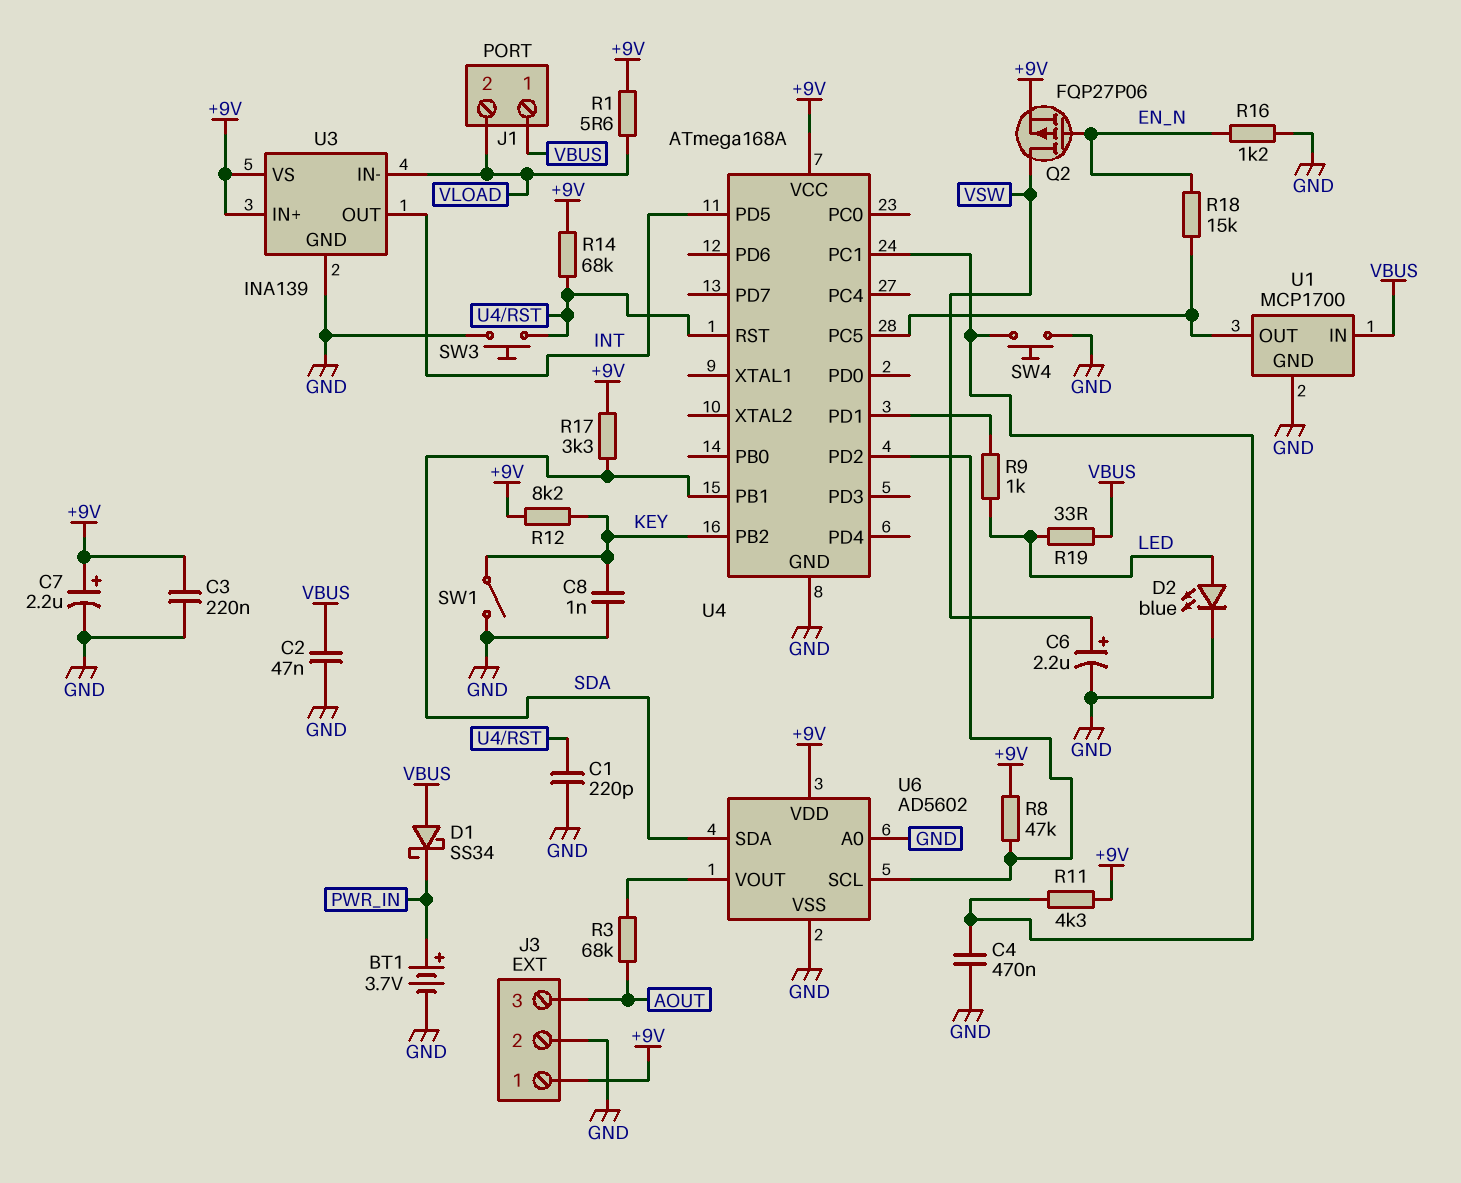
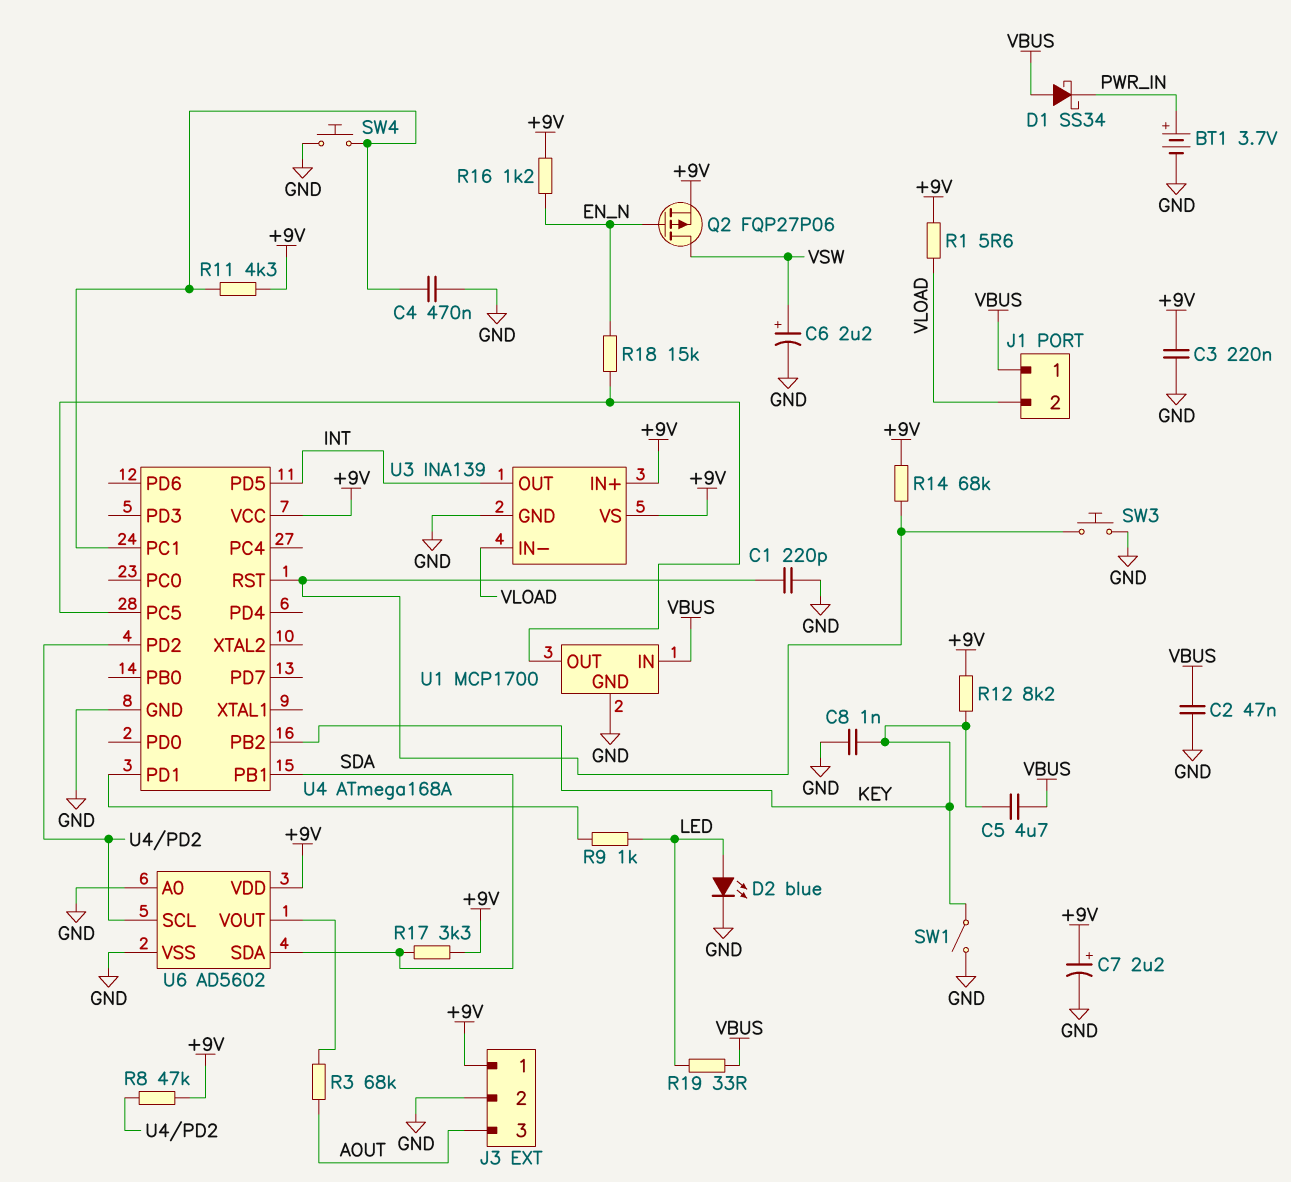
C5: none -> 4.7uF (KEY, VBUS)
R16: 1.2k (EN_N, GND) -> 1.2k (+9V, EN_N)

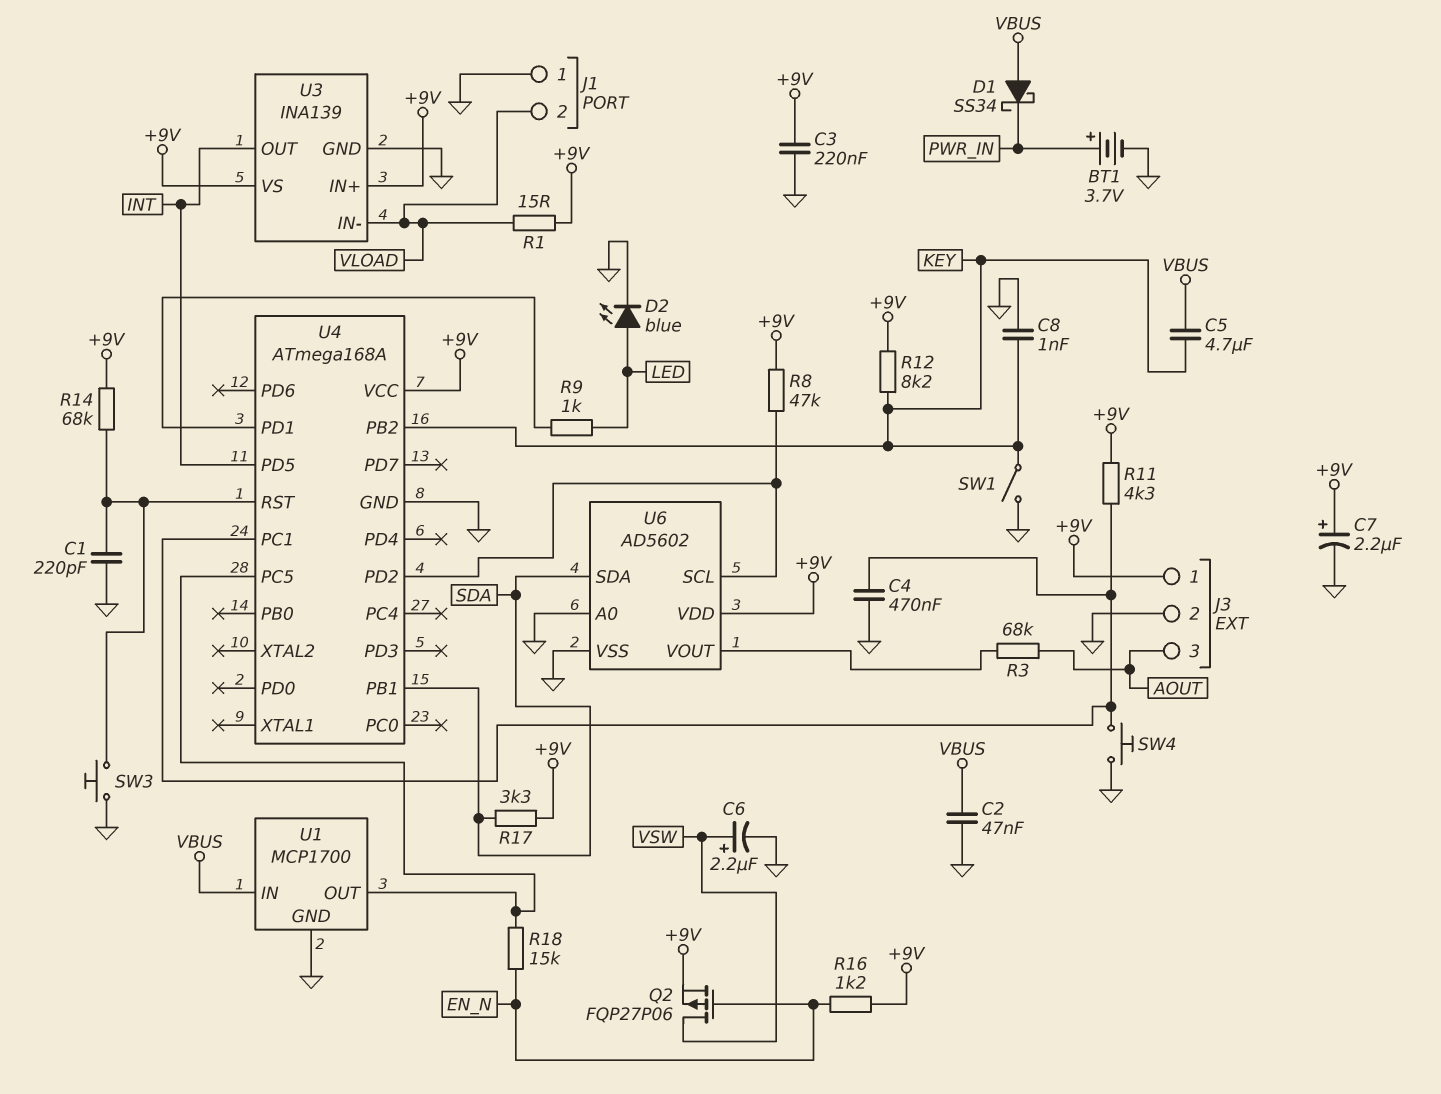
J1 pin 1: VBUS -> GND
R1: 5.6 (+9V, VLOAD) -> 15 (+9V, VLOAD)
R19: 33 (LED, VBUS) -> none

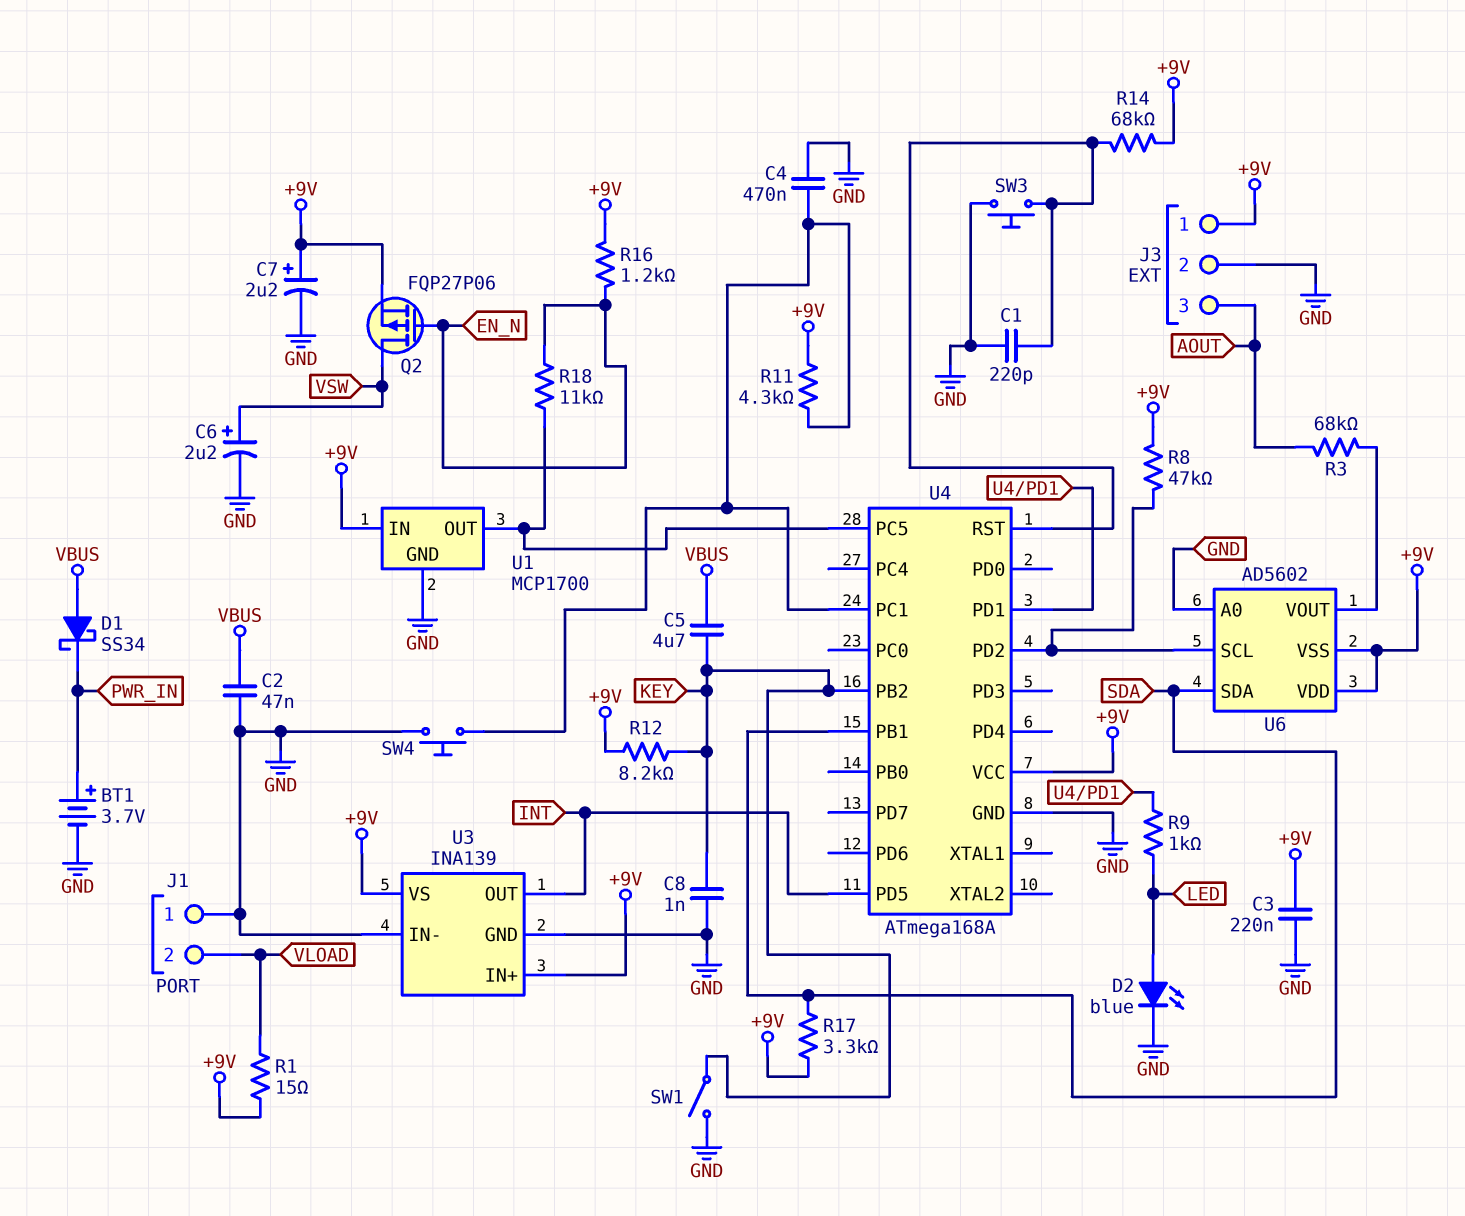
R18: 15k (EN_N, U1/OUT) -> 11k (EN_N, U1/OUT)
U1 pin IN: VBUS -> +9V
U3 pin IN-: VLOAD -> GND
U6 pin VSS: GND -> +9V

